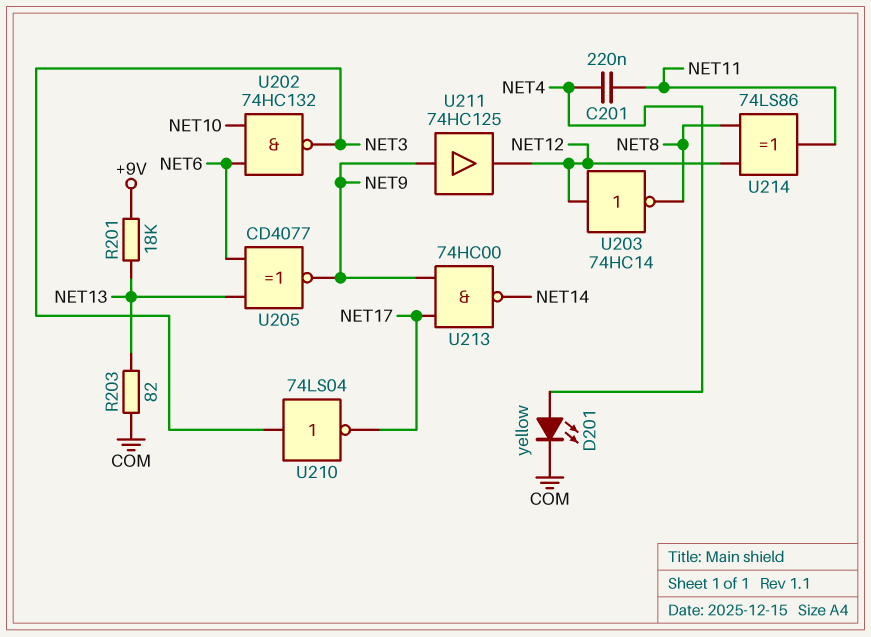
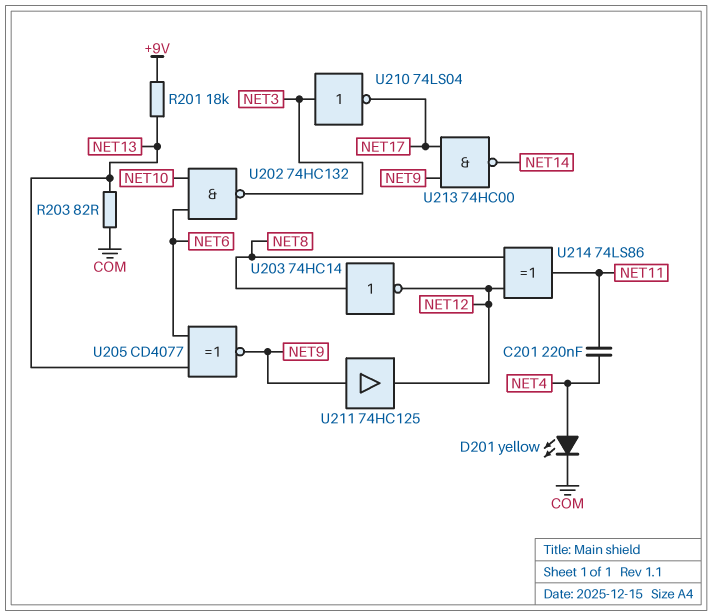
U203: NOT 74HC14 (in NET12, out NET8) -> NOT 74HC14 (in NET8, out NET12)

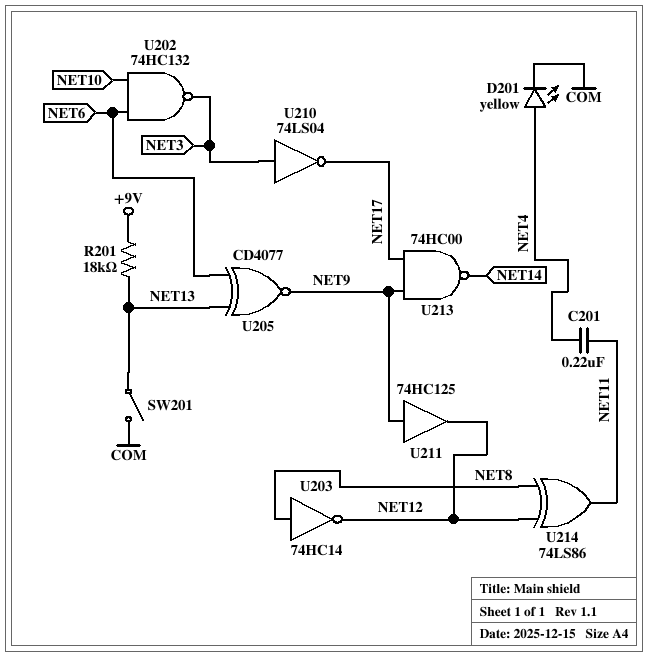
R203: 82 (COM, NET13) -> none
SW201: none -> switch (COM, NET13)

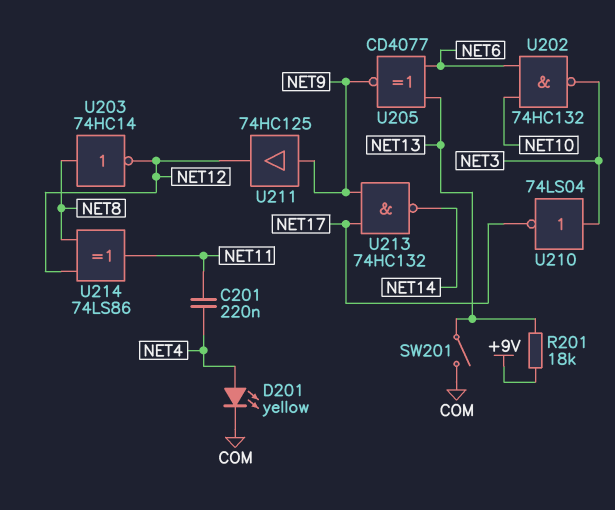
U213: NAND 74HC00 (in NET9, in NET17, out NET14) -> NAND 74HC132 (in NET9, in NET17, out NET14)

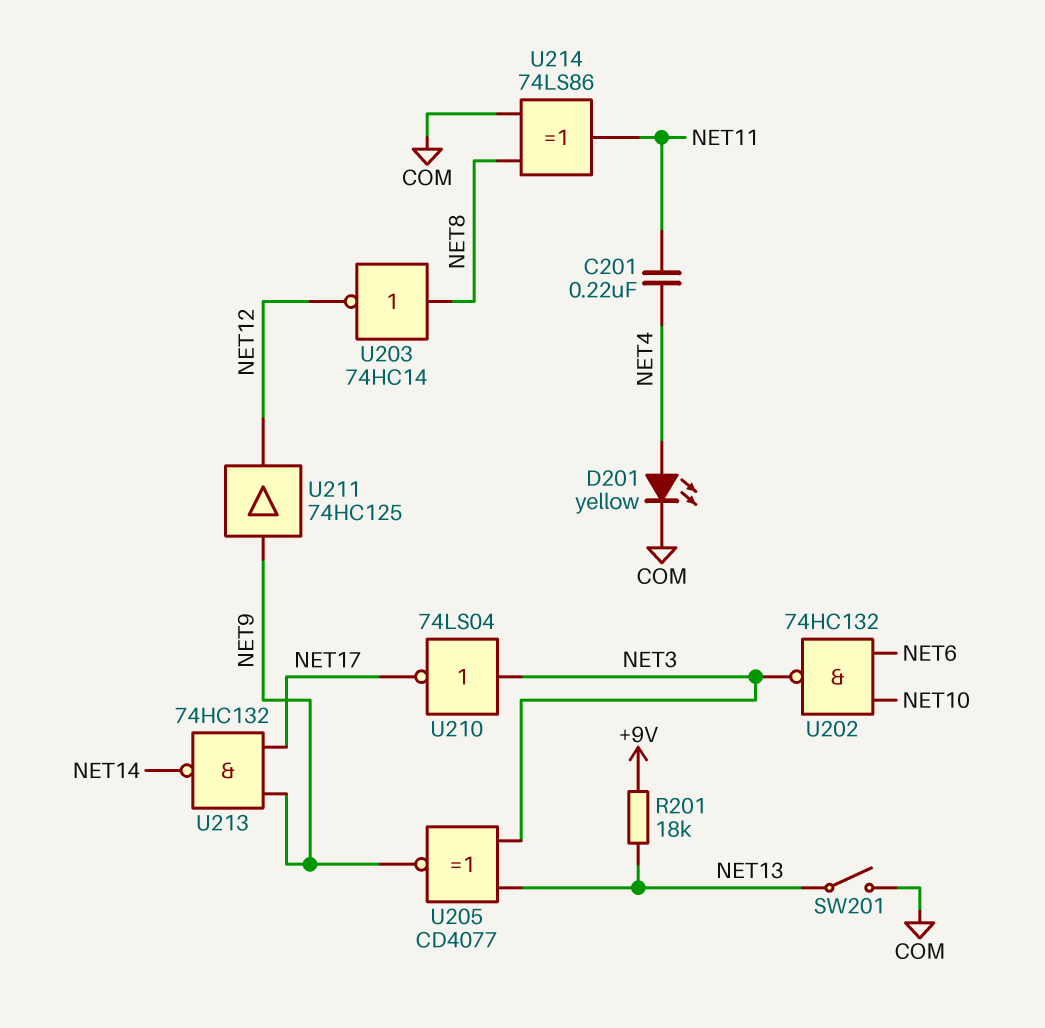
U205: XNOR CD4077 (in NET6, in NET13, out NET9) -> XNOR CD4077 (in NET3, in NET13, out NET9)
U214: XOR 74LS86 (in NET8, in NET12, out NET11) -> XOR 74LS86 (in COM, in NET8, out NET11)

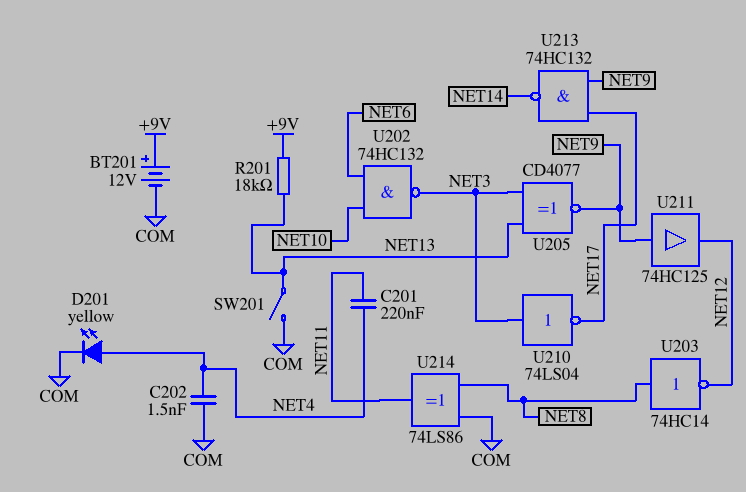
BT201: none -> 12V (plus +9V, minus COM)
C202: none -> 1.5nF (COM, NET4)

